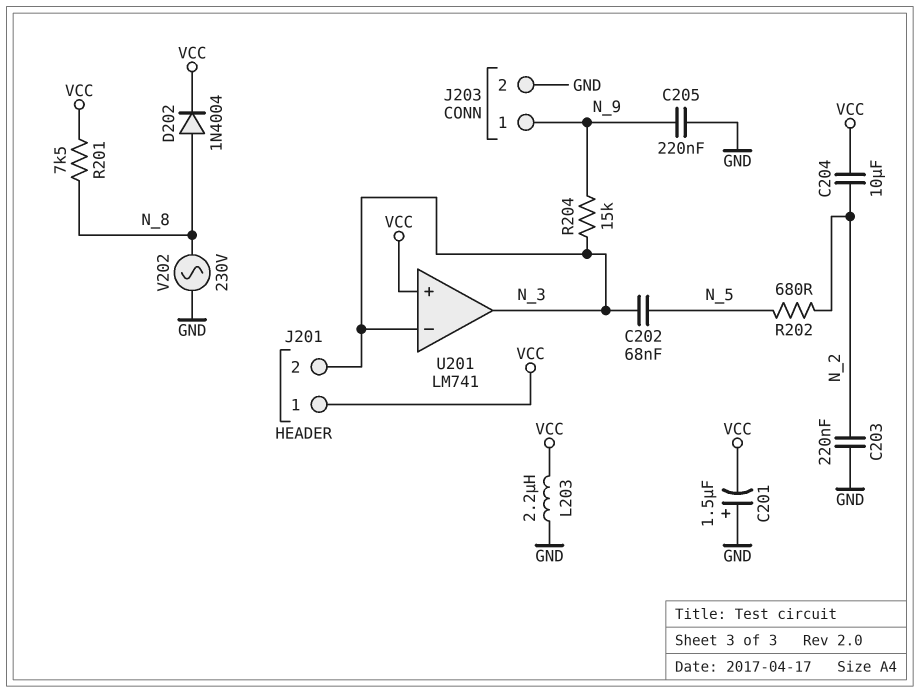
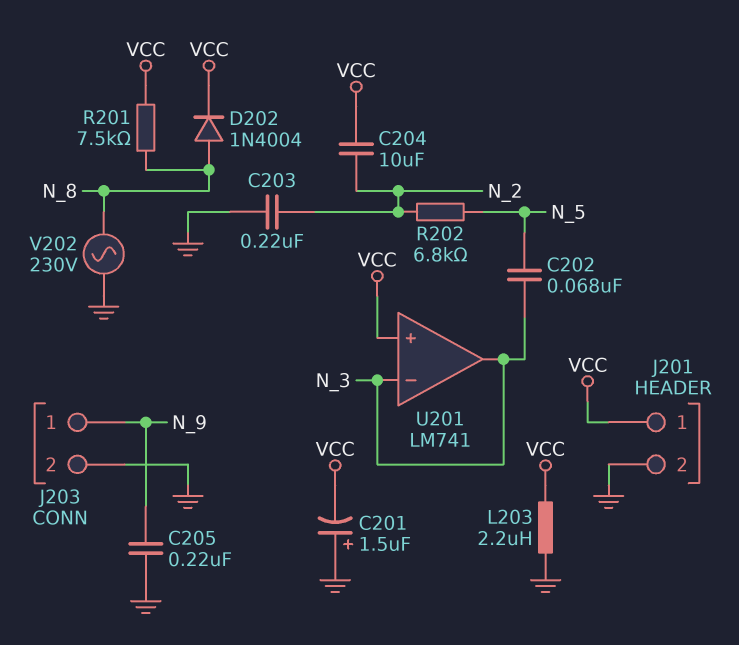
J201 pin 2: N_3 -> GND
R202: 680 (N_2, N_5) -> 6.8k (N_2, N_5)
R204: 15k (N_3, N_9) -> none

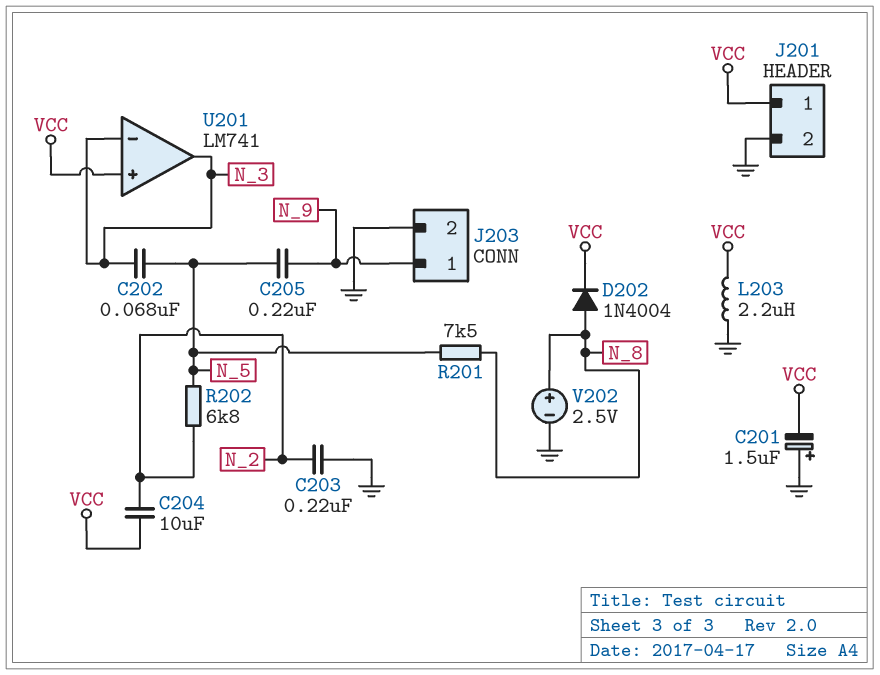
C205: 220nF (GND, N_9) -> 220nF (N_5, N_9)
R201: 7.5k (N_8, VCC) -> 7.5k (N_5, N_8)
V202: AC 230V (GND, N_8) -> 2.5V (plus N_8, minus GND)

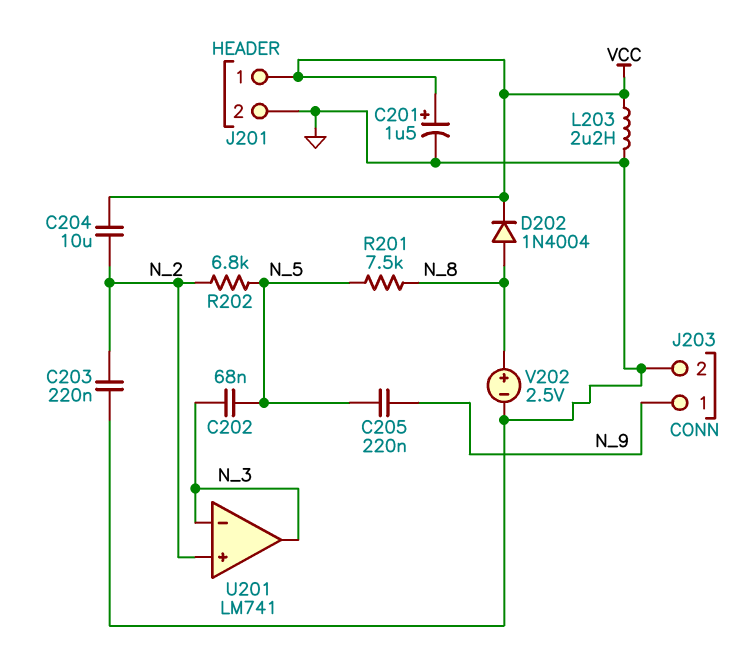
C201: 1.5uF (plus GND, minus VCC) -> 1.5uF (plus VCC, minus GND)
U201 pin in+: VCC -> N_2

